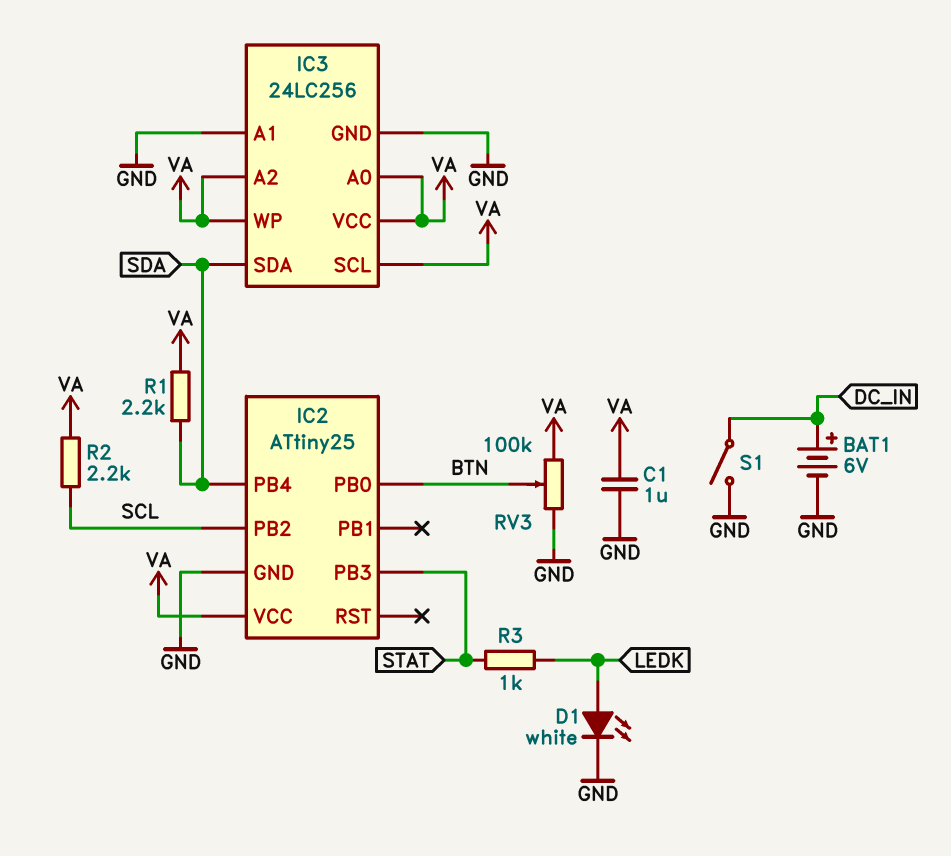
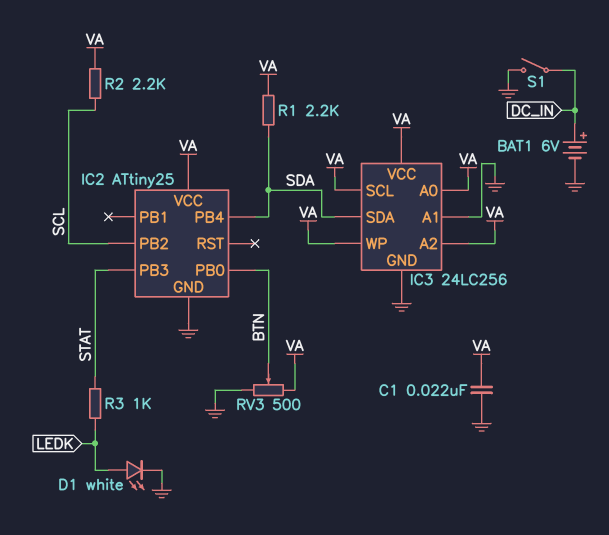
C1: 1uF (GND, VA) -> 22nF (GND, VA)
RV3: 100k (GND, VA, wiper BTN) -> 500 (GND, VA, wiper BTN)

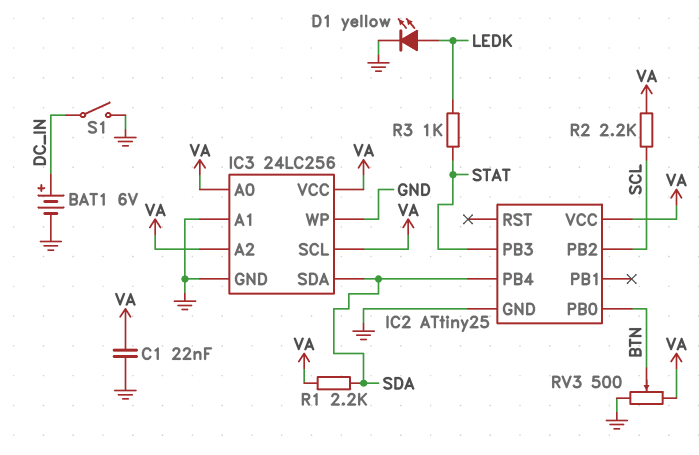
D1: LED white (A LEDK, K GND) -> LED yellow (A LEDK, K GND)
IC3 pin WP: VA -> GND

